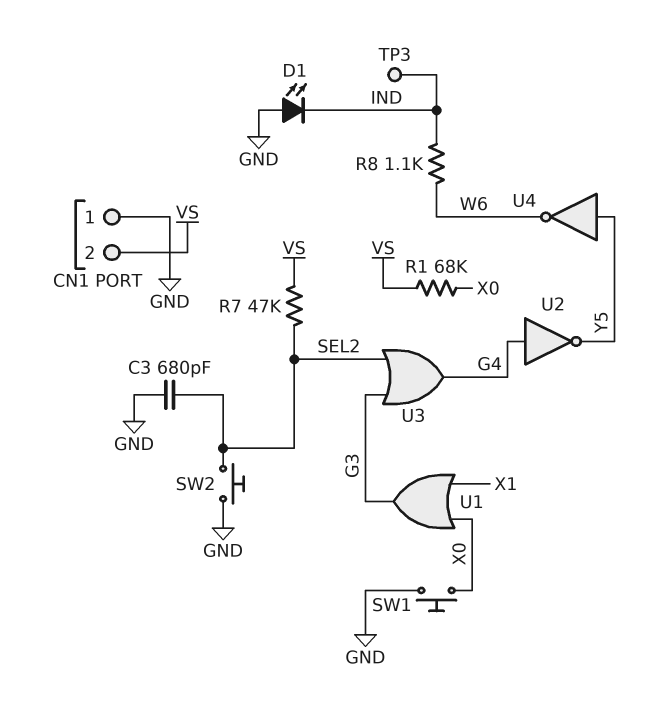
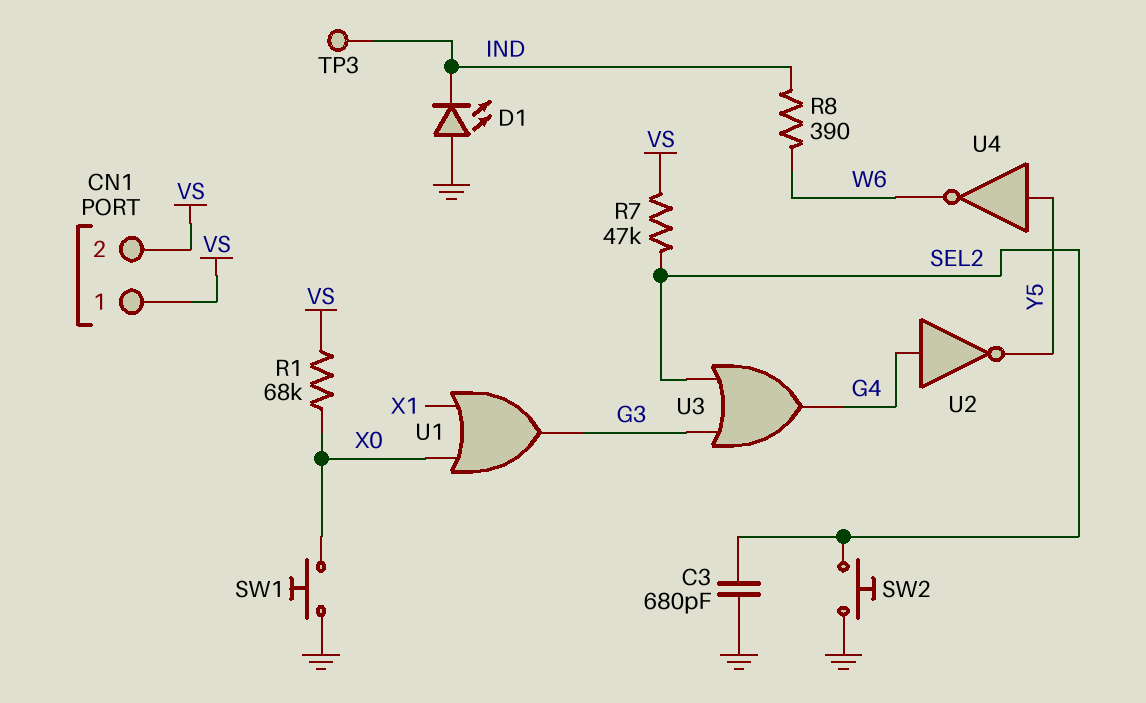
CN1 pin 1: GND -> VS
R8: 1.1k (IND, W6) -> 390 (IND, W6)

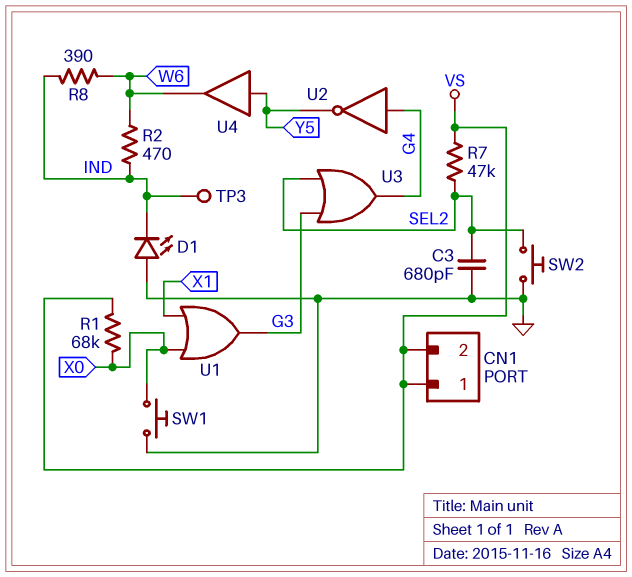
R2: none -> 470 (IND, W6)
U4: NOT (in Y5, out W6) -> buffer (in Y5, out W6)

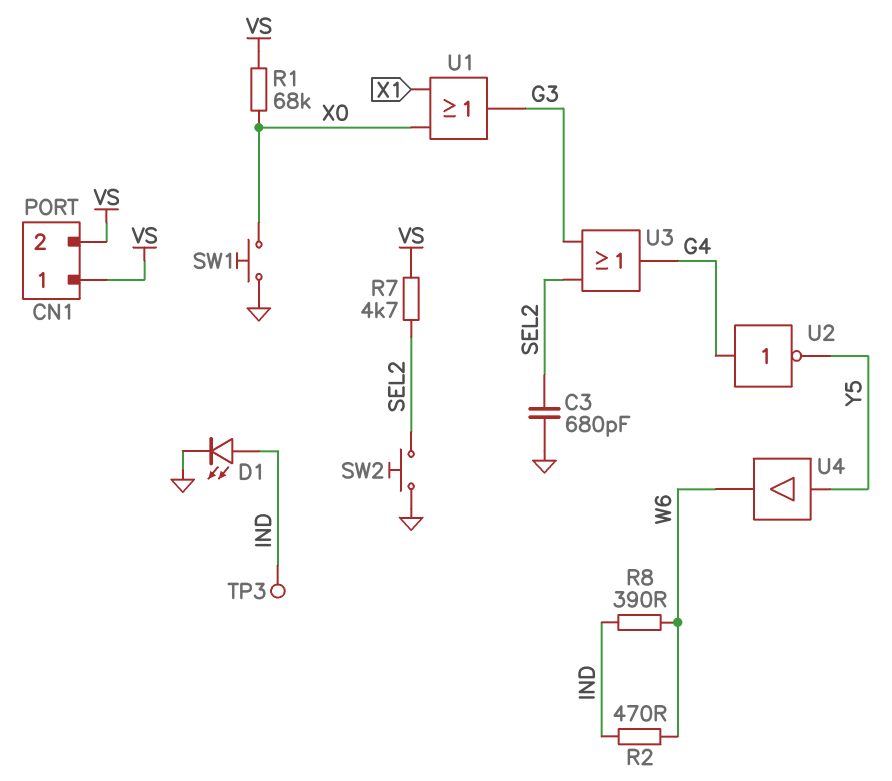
D1: LED (A GND, K IND) -> LED (A IND, K GND)
R7: 47k (SEL2, VS) -> 4.7k (SEL2, VS)

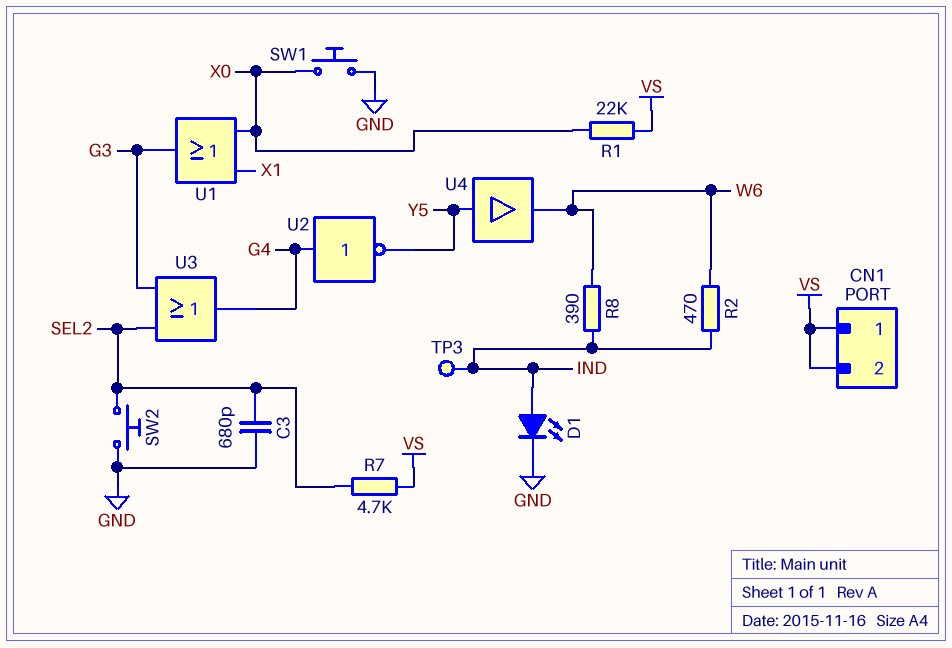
R1: 68k (VS, X0) -> 22k (VS, X0)

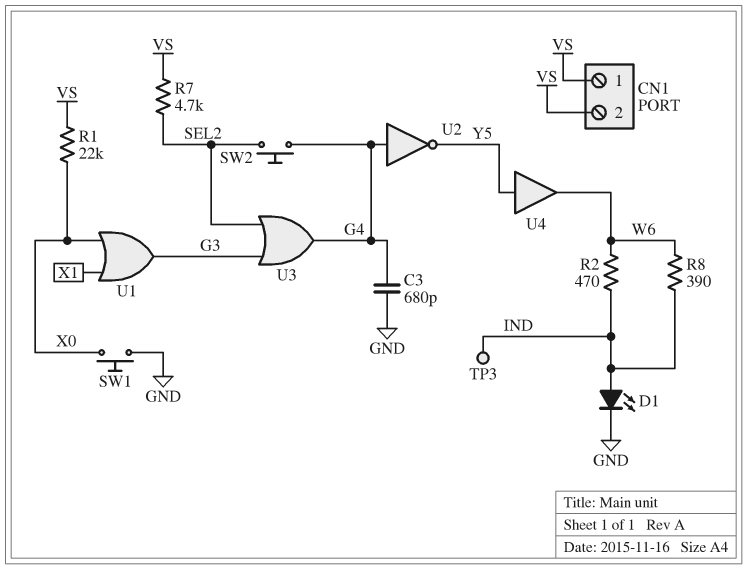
C3: 680pF (GND, SEL2) -> 680pF (G4, GND)
SW2: button (GND, SEL2) -> button (G4, SEL2)

